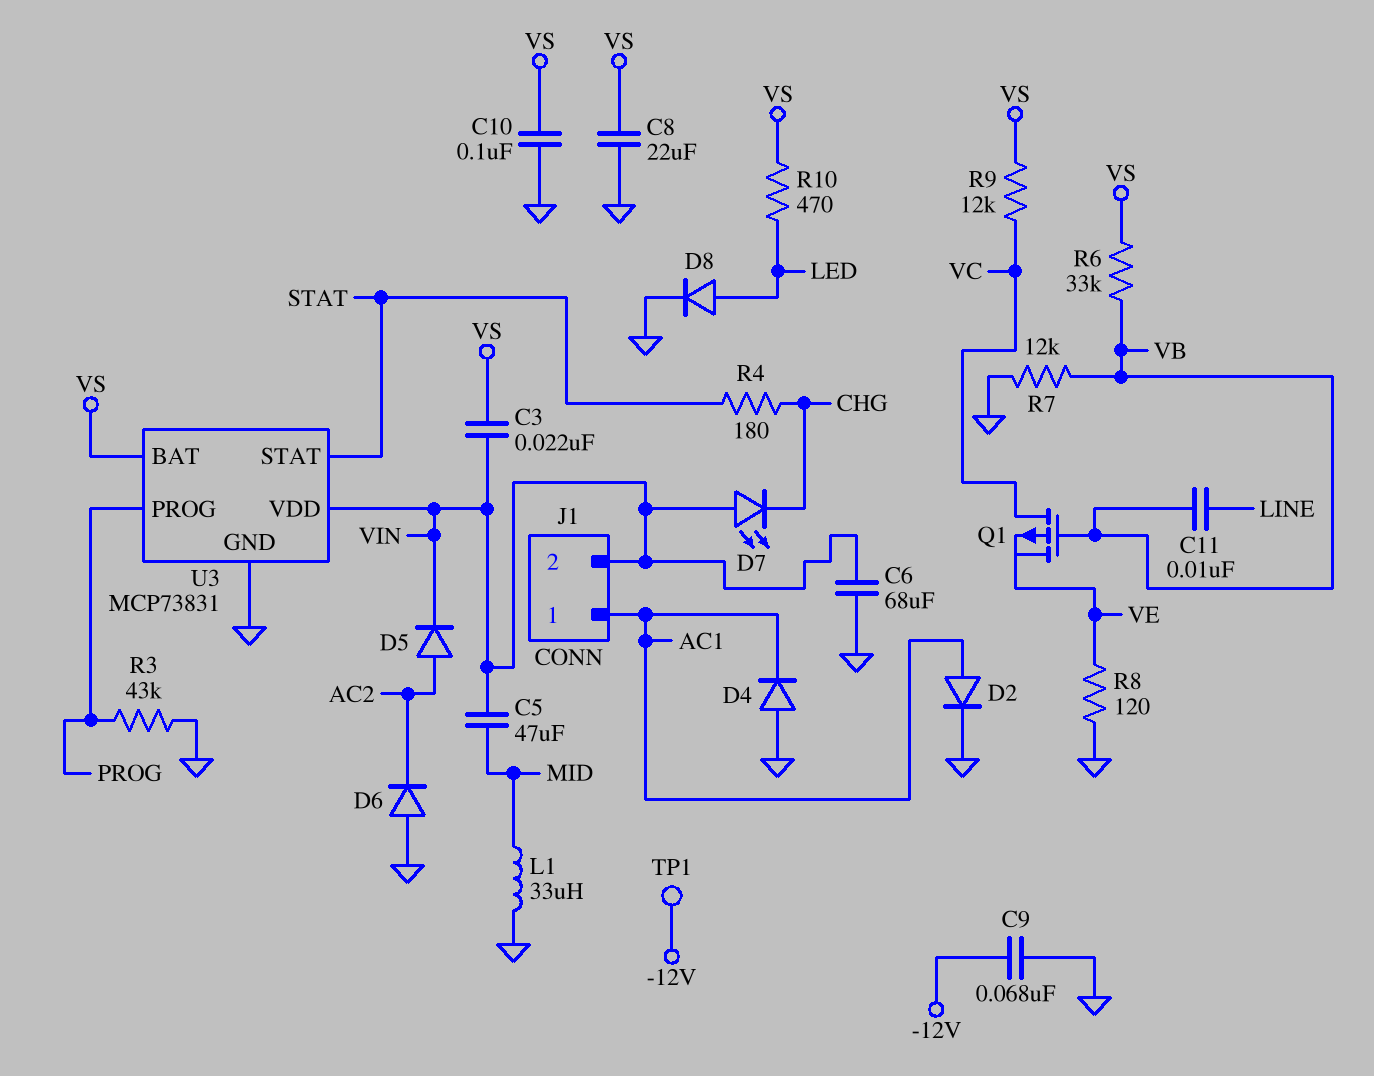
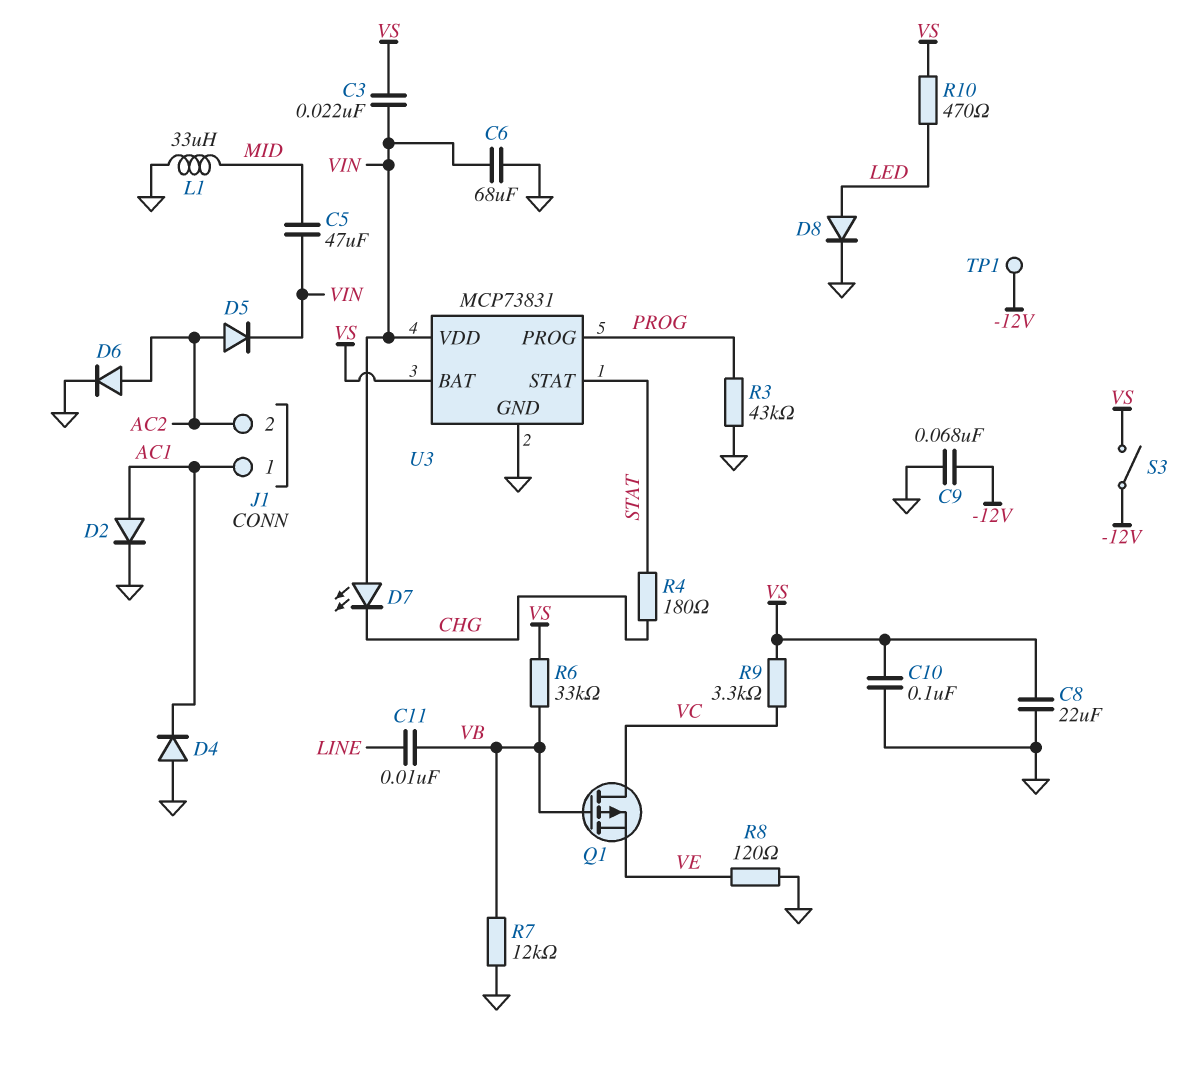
D6: diode (A GND, K AC2) -> diode (A AC2, K GND)
J1 pin 2: VIN -> AC2
R9: 12k (VC, VS) -> 3.3k (VC, VS)
S3: none -> switch (-12V, VS)

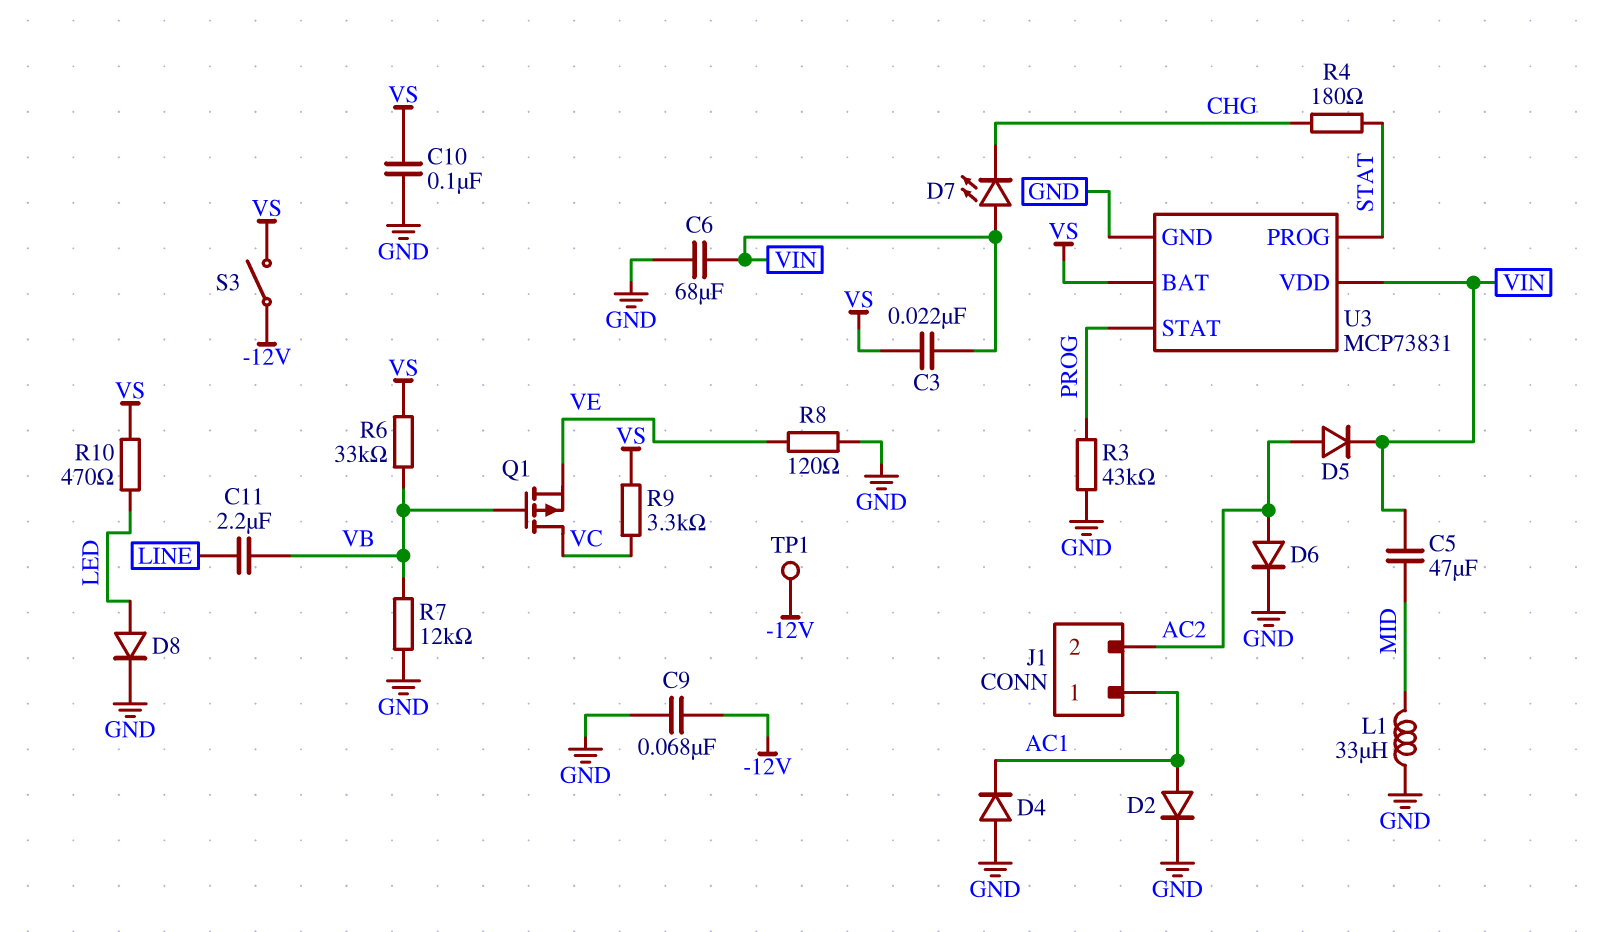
C8: 22uF (GND, VS) -> none
C11: 10nF (LINE, VB) -> 2.2uF (LINE, VB)
U3 pin PROG: PROG -> STAT
U3 pin STAT: STAT -> PROG

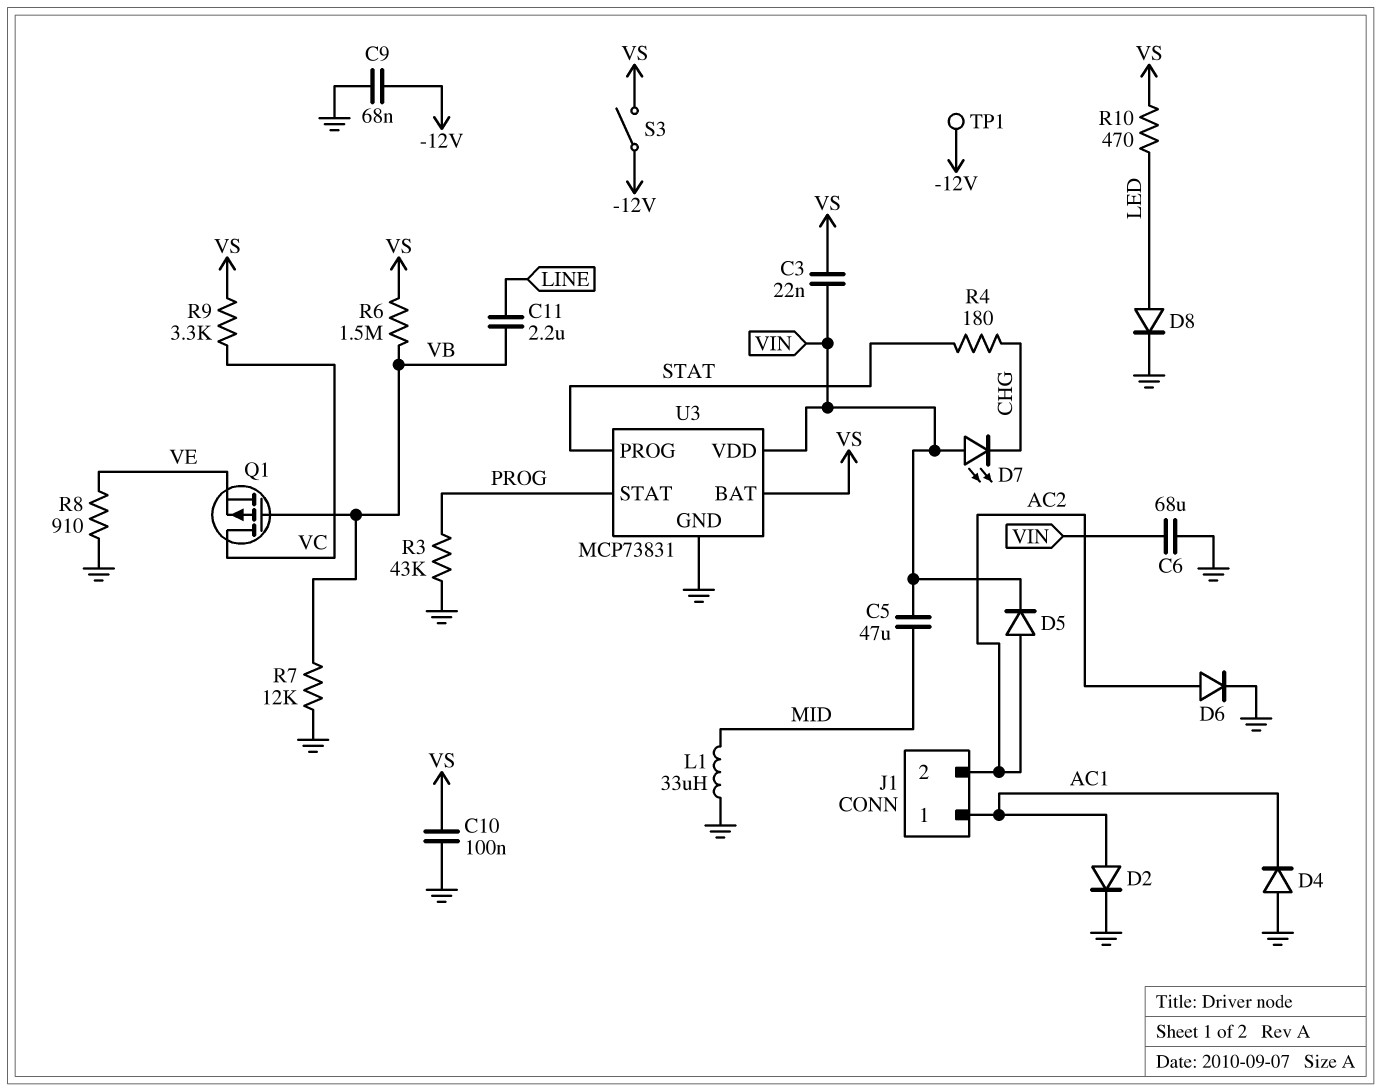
R6: 33k (VB, VS) -> 1.5M (VB, VS)
R8: 120 (GND, VE) -> 910 (GND, VE)

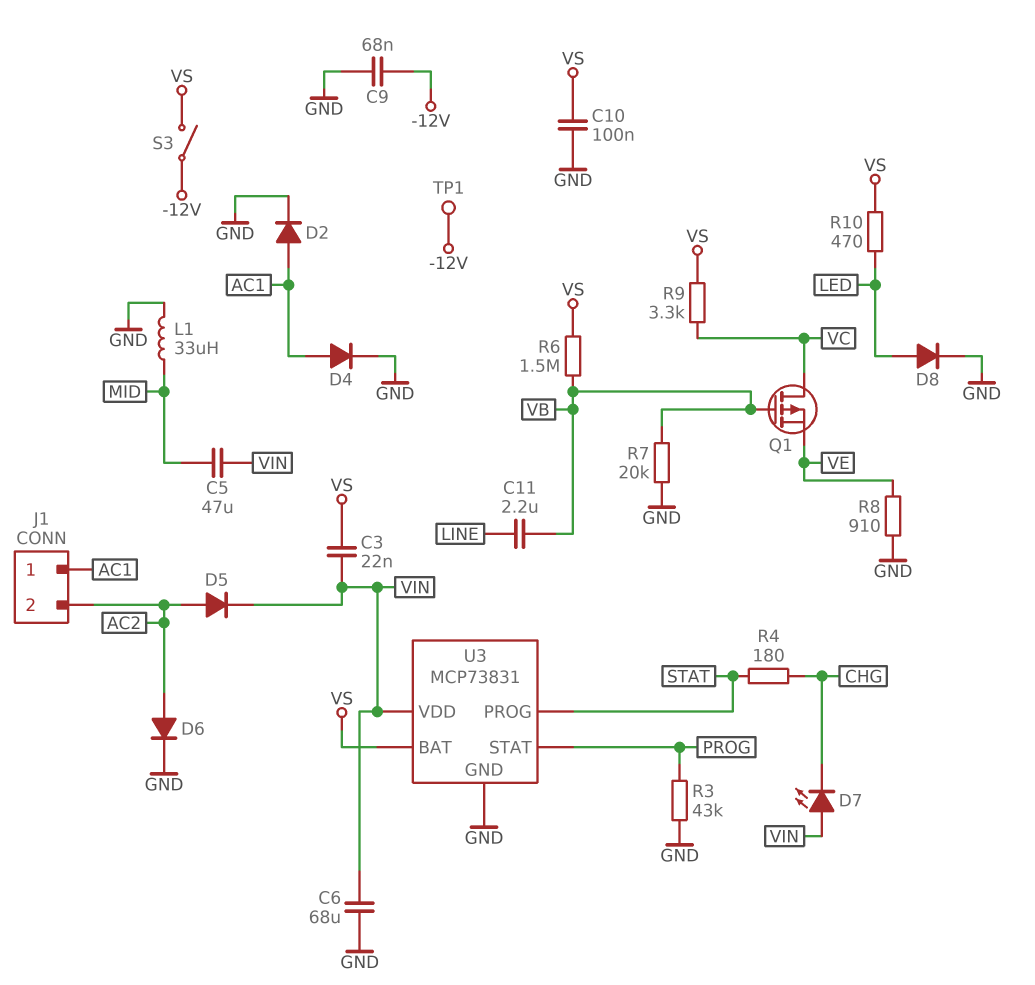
D4: diode (A GND, K AC1) -> diode (A AC1, K GND)
R7: 12k (GND, VB) -> 20k (GND, VB)

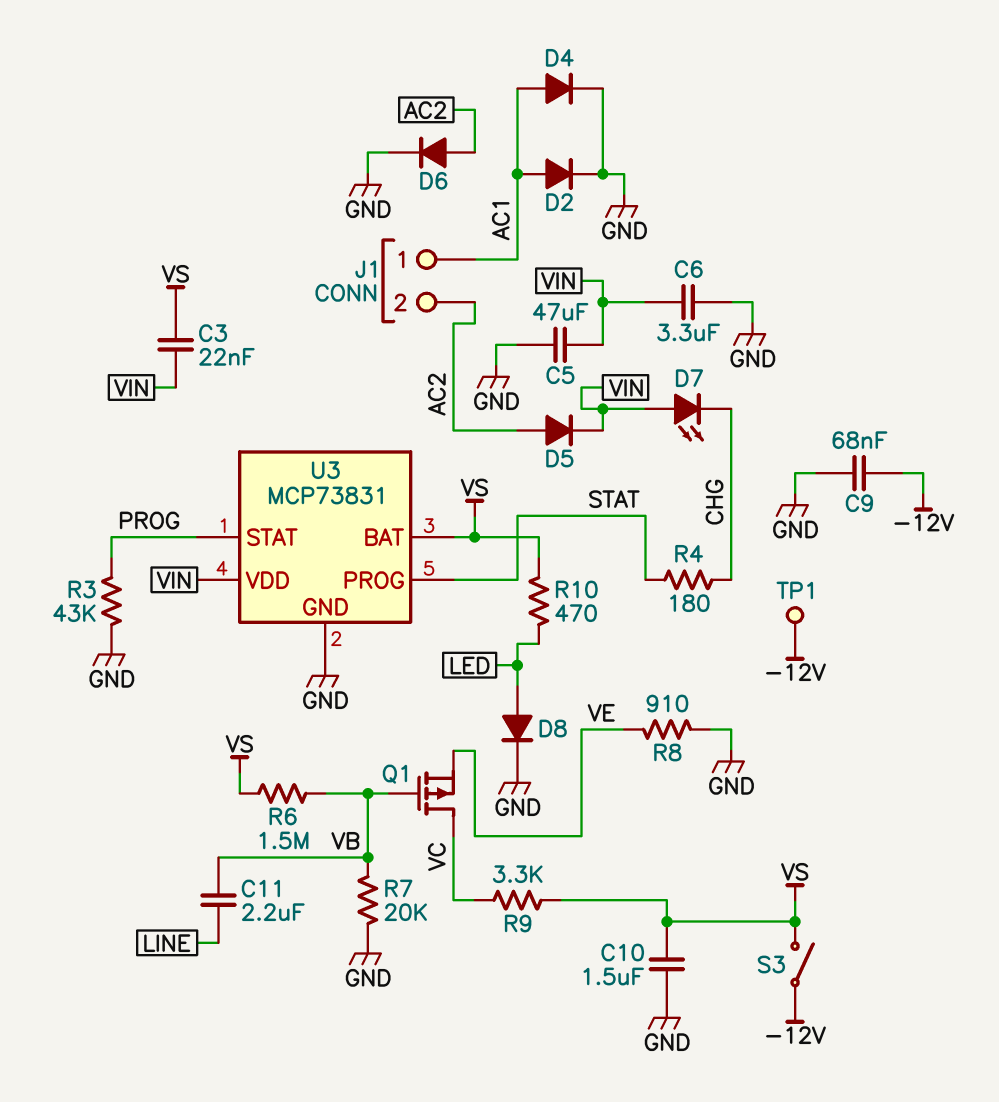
C5: 47uF (MID, VIN) -> 47uF (GND, VIN)
C6: 68uF (GND, VIN) -> 3.3uF (GND, VIN)
C10: 100nF (GND, VS) -> 1.5uF (GND, VS)
L1: 33uH (GND, MID) -> none

